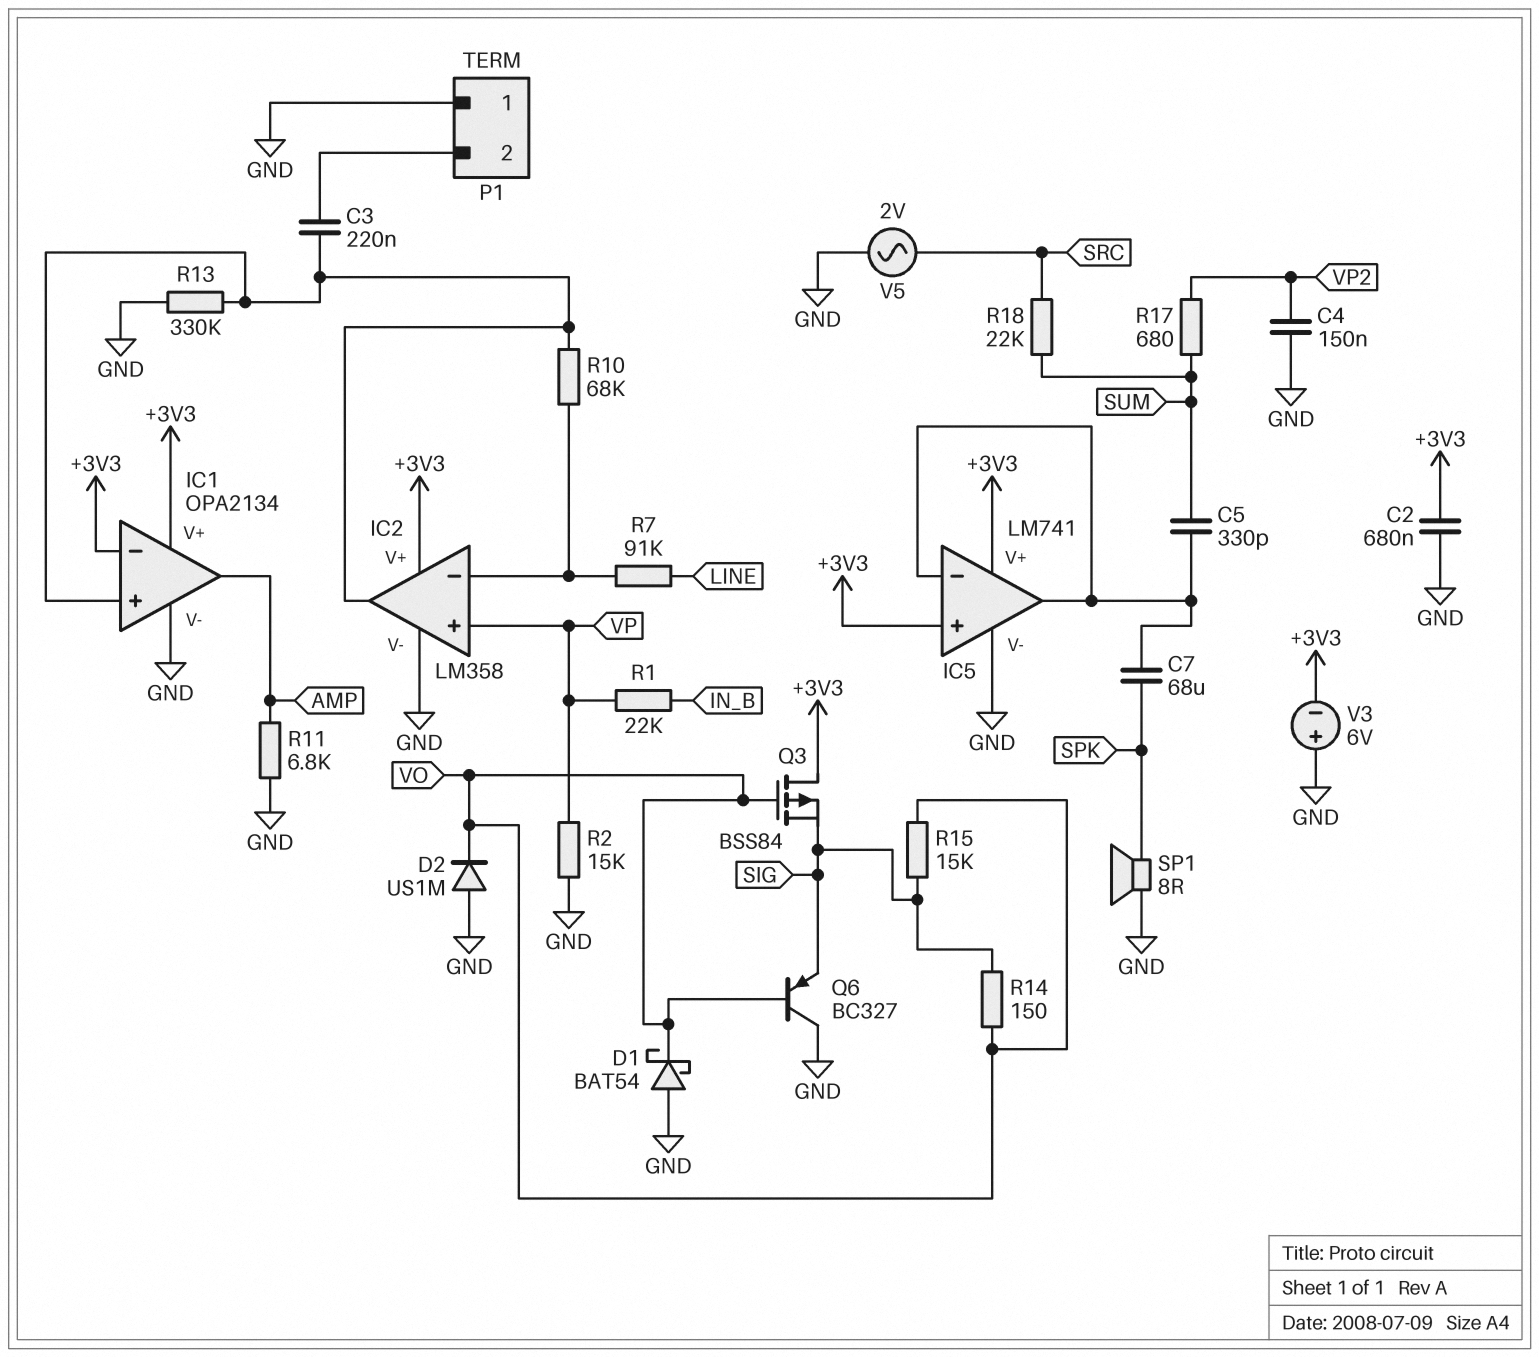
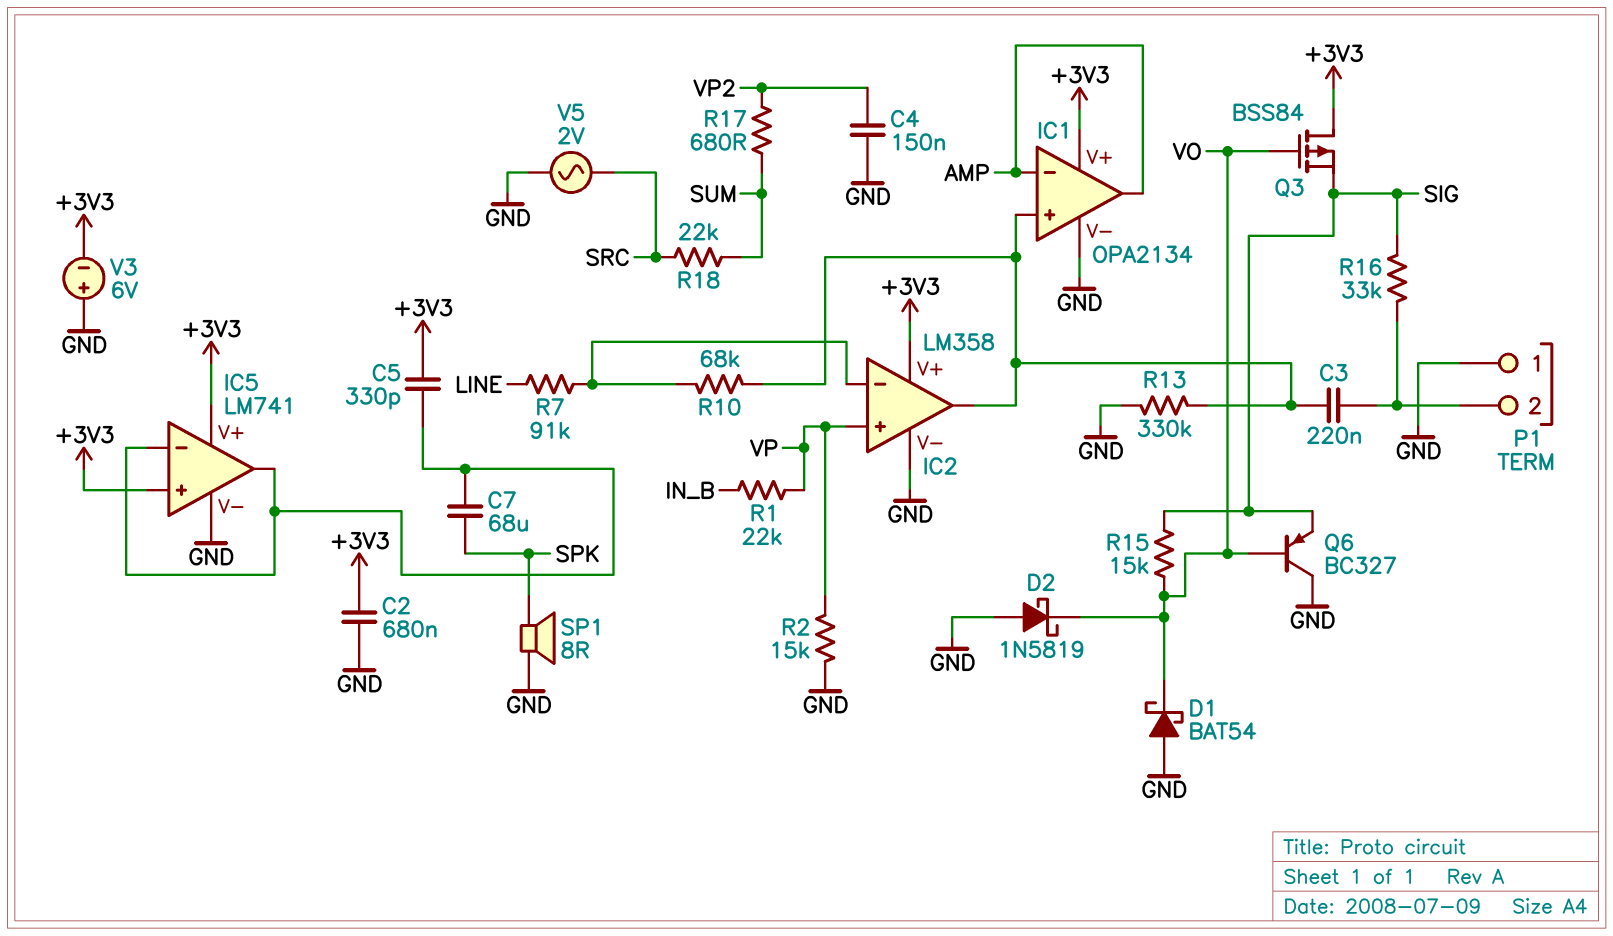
C5: 330pF (IC5/in-, SUM) -> 330pF (+3V3, IC5/in-)
D2: diode US1M (A GND, K VO) -> schottky 1N5819 (A GND, K VO)
IC1 pin in-: +3V3 -> AMP
R11: 6.8k (AMP, GND) -> none
R14: 150 (SIG, VO) -> none
R16: none -> 33k (P1/2, SIG)

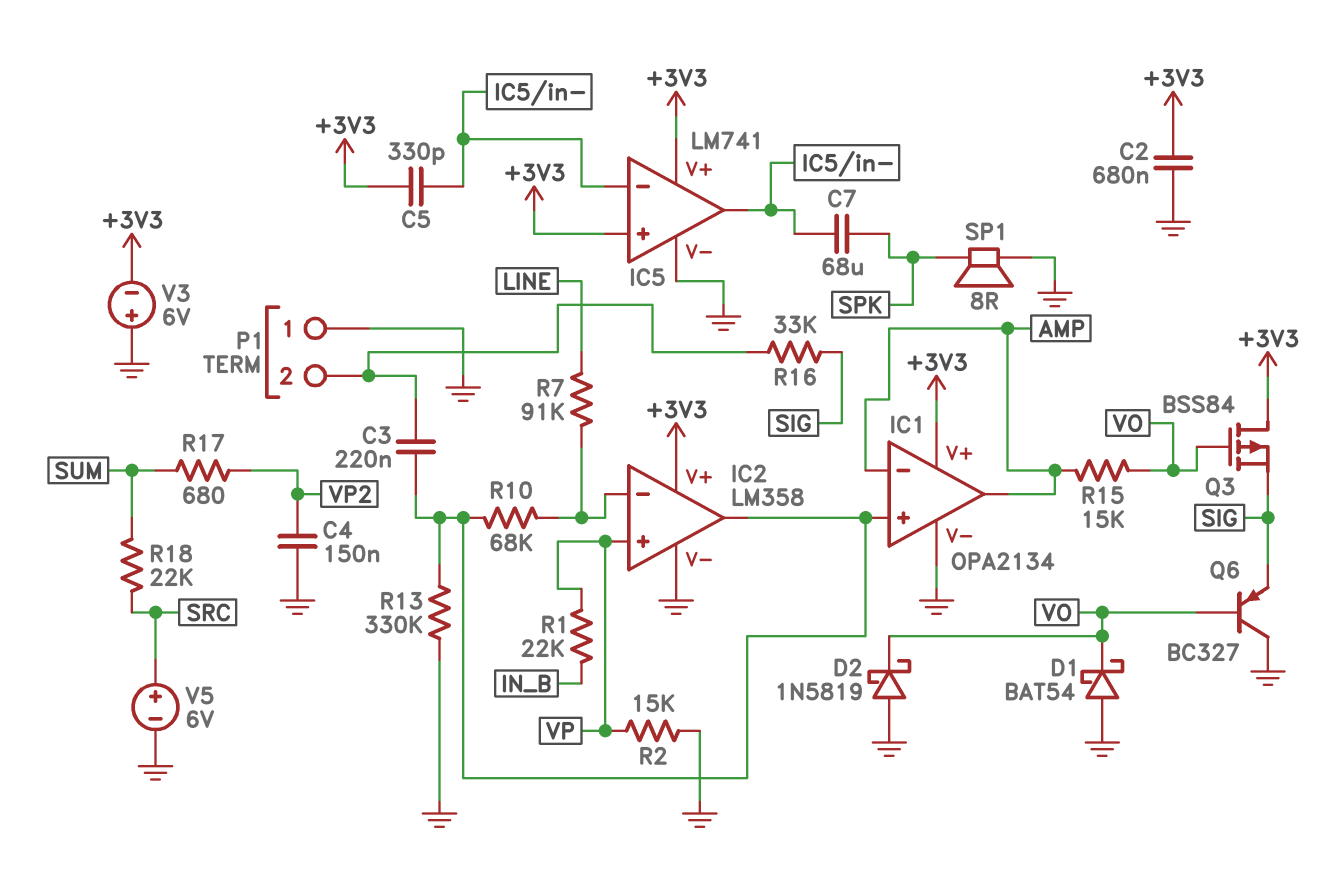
R15: 15k (SIG, VO) -> 15k (AMP, VO)
V5: AC 2V (GND, SRC) -> 6V (plus SRC, minus GND)

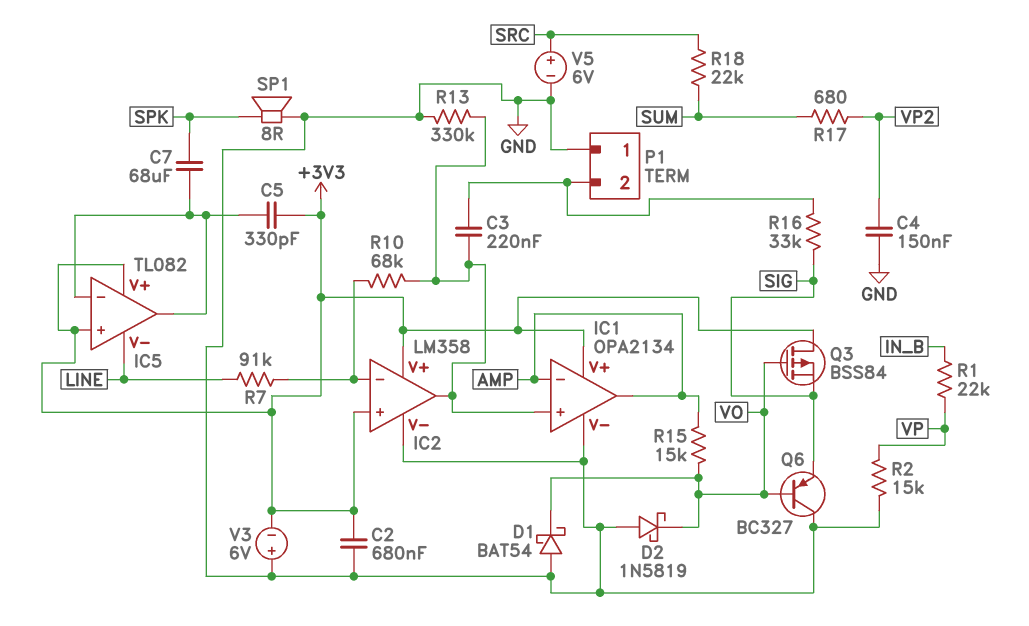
IC2 pin in+: VP -> +3V3
IC5: LM741 -> TL082
IC5 pin V-: GND -> LINE

